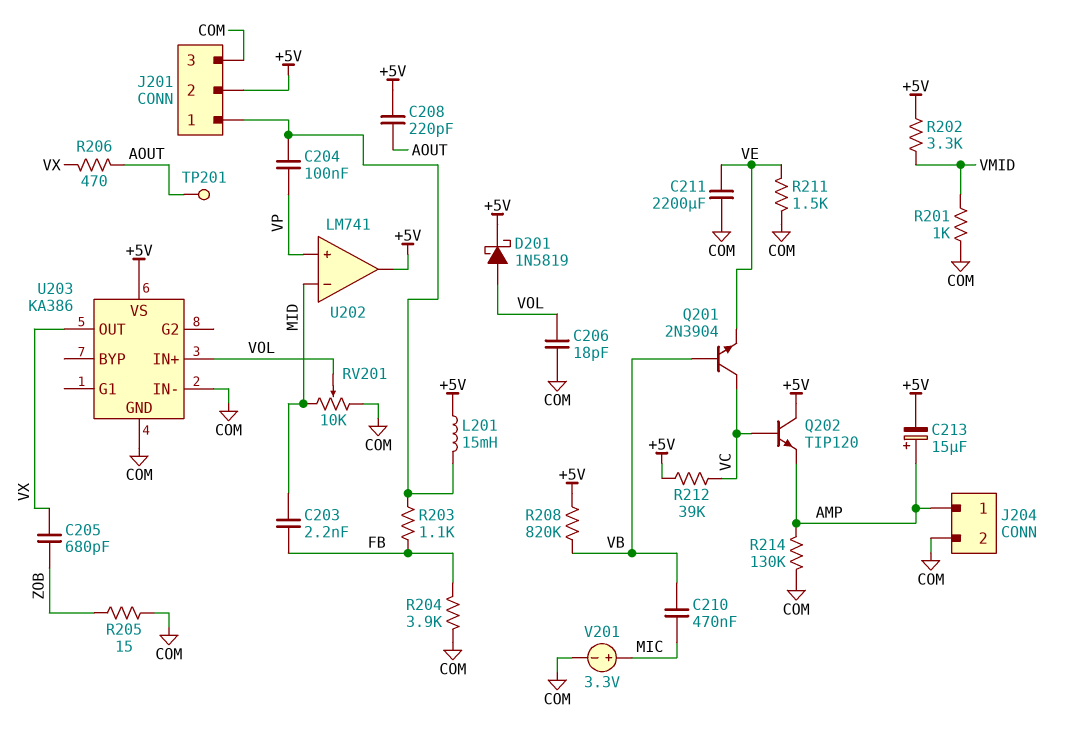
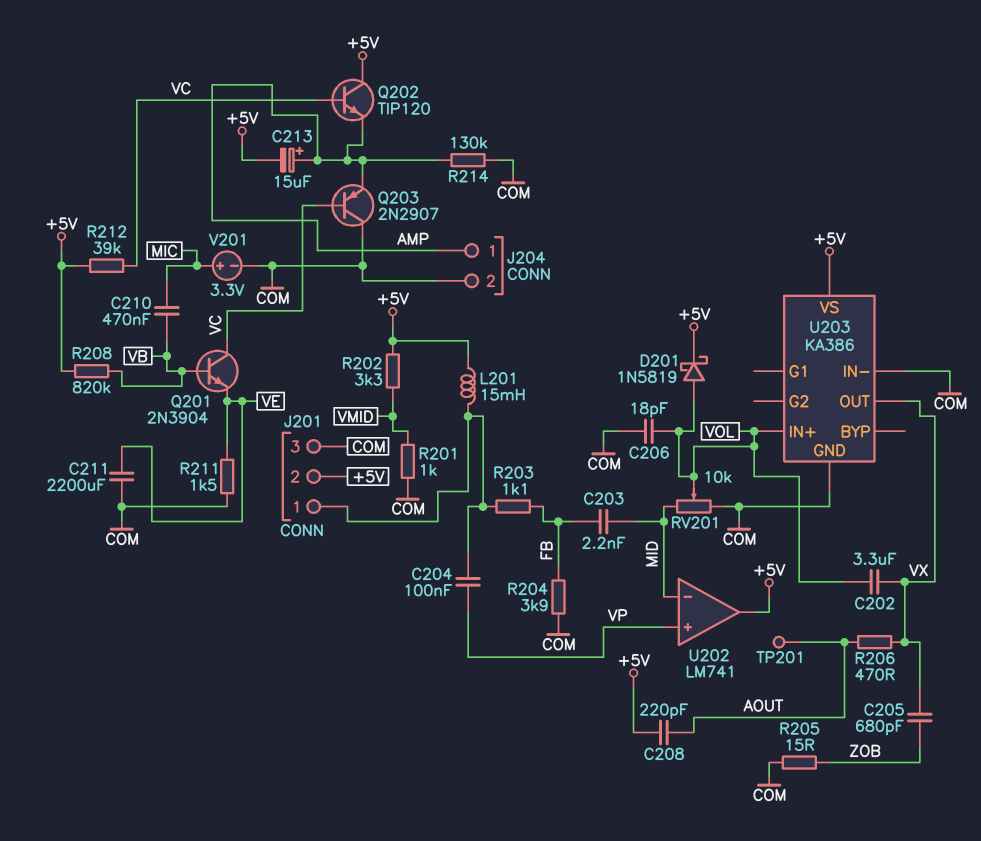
C202: none -> 3.3uF (VOL, VX)
Q203: none -> PNP 2N2907 (B VC, C COM, E AMP)

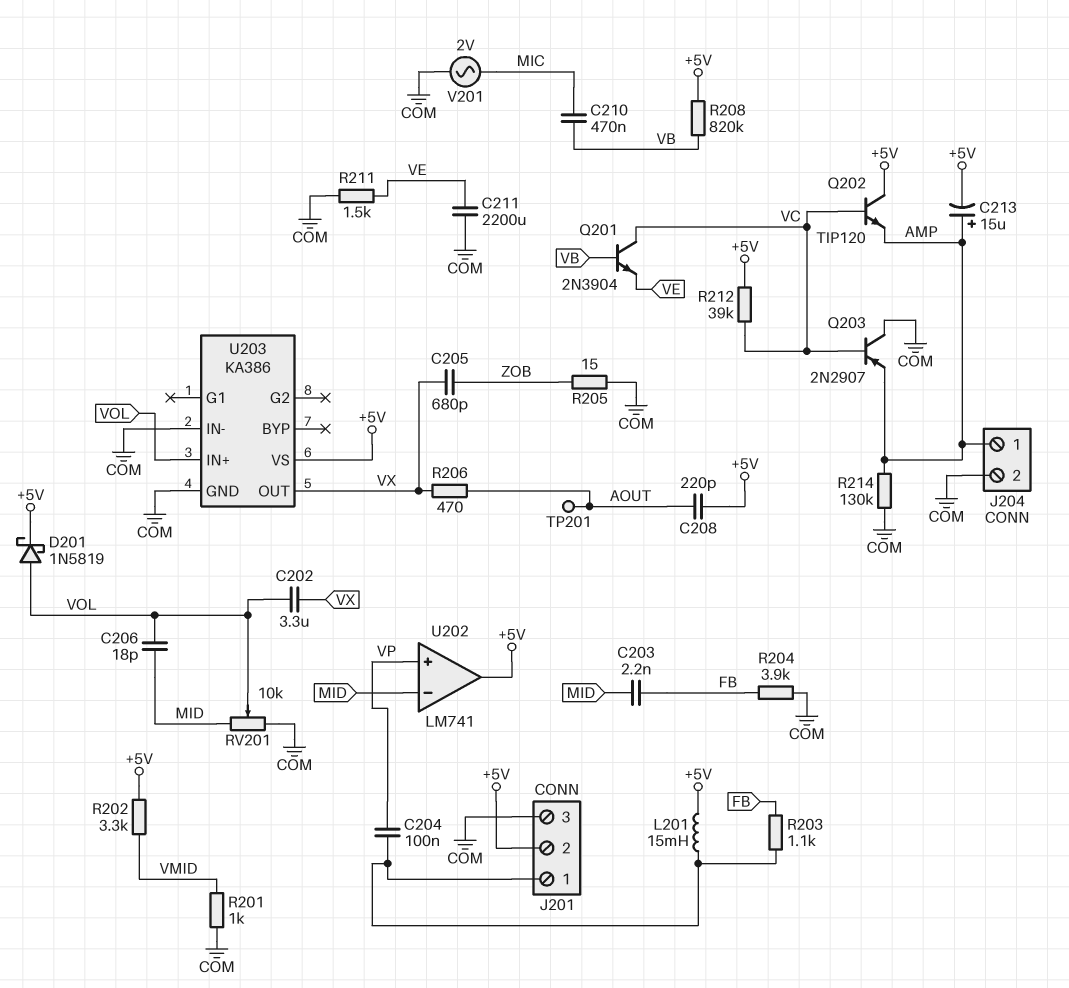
C206: 18pF (COM, VOL) -> 18pF (MID, VOL)
V201: 3.3V (plus MIC, minus COM) -> AC 2V (COM, MIC)

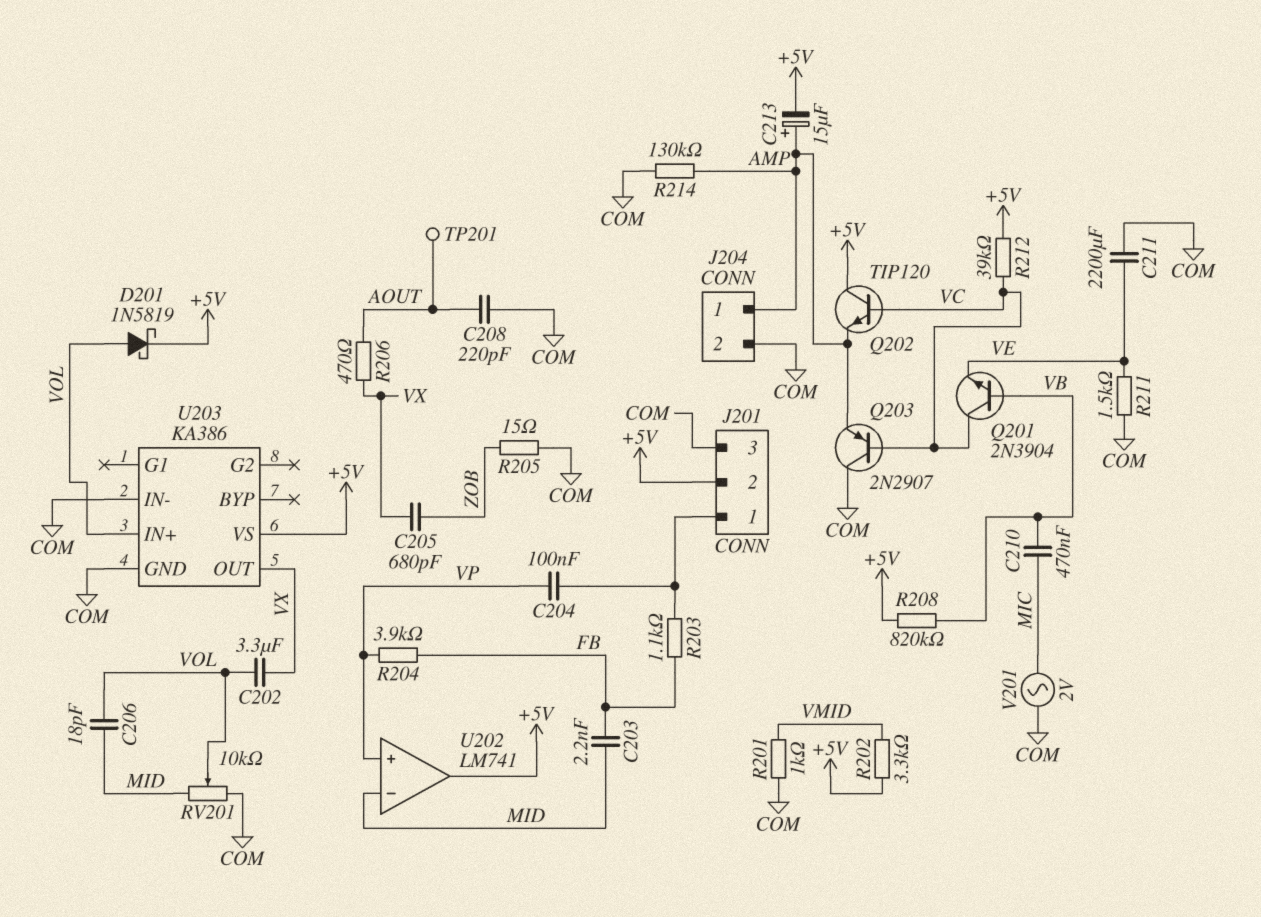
C208: 220pF (+5V, AOUT) -> 220pF (AOUT, COM)
L201: 15mH (+5V, J201/1) -> none
R204: 3.9k (COM, FB) -> 3.9k (FB, VP)

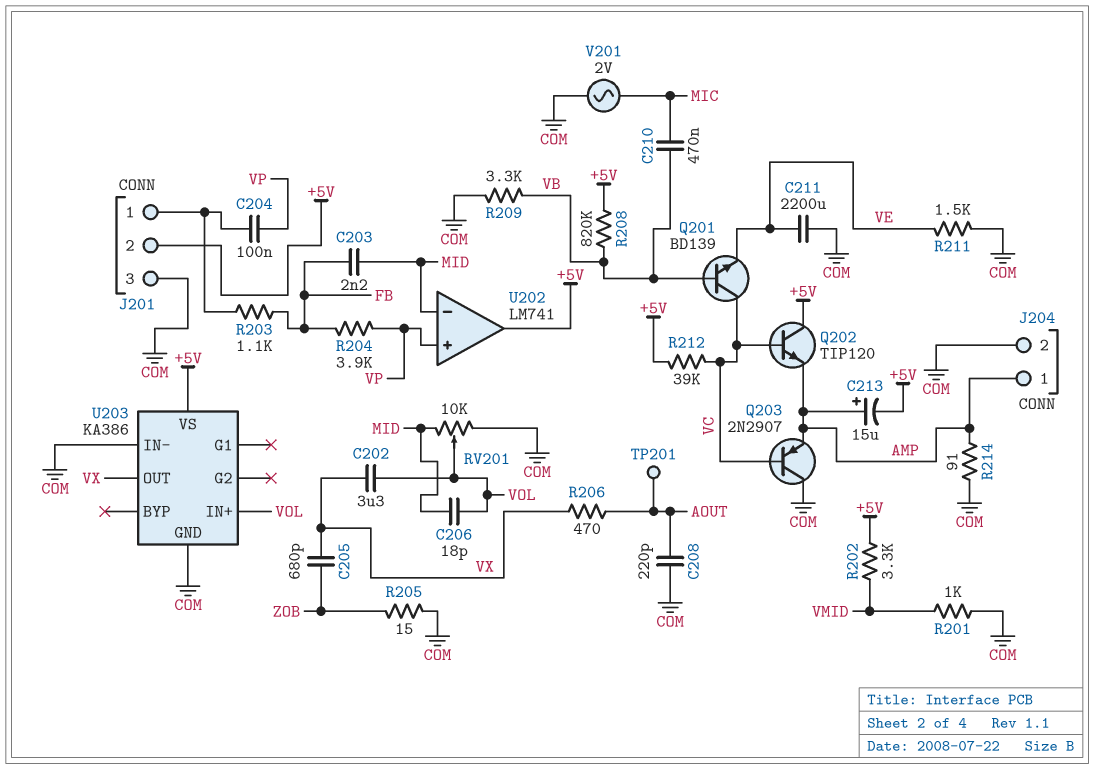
D201: schottky 1N5819 (A VOL, K +5V) -> none
Q201: NPN 2N3904 (B VB, C VC, E VE) -> NPN BD139 (B VB, C VC, E VE)
R209: none -> 3.3k (COM, VB)
R214: 130k (AMP, COM) -> 91 (AMP, COM)

